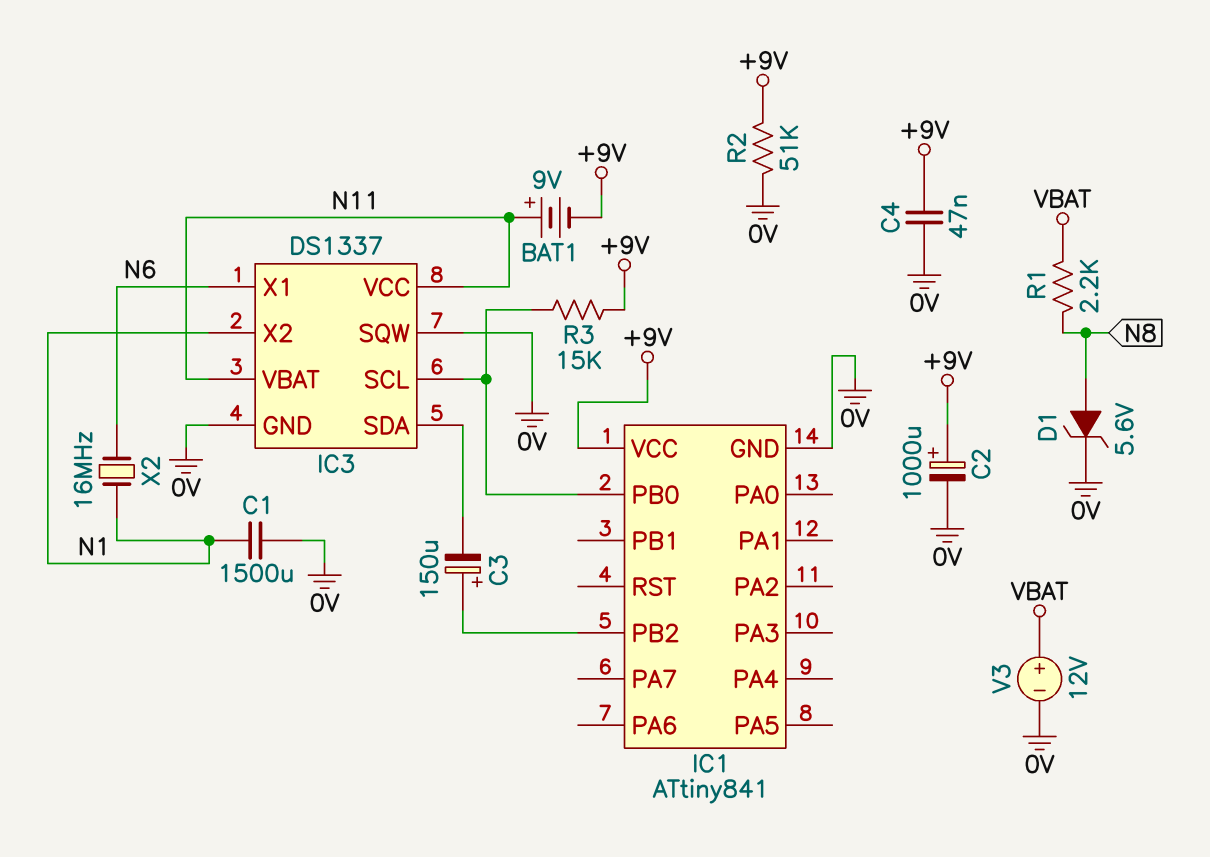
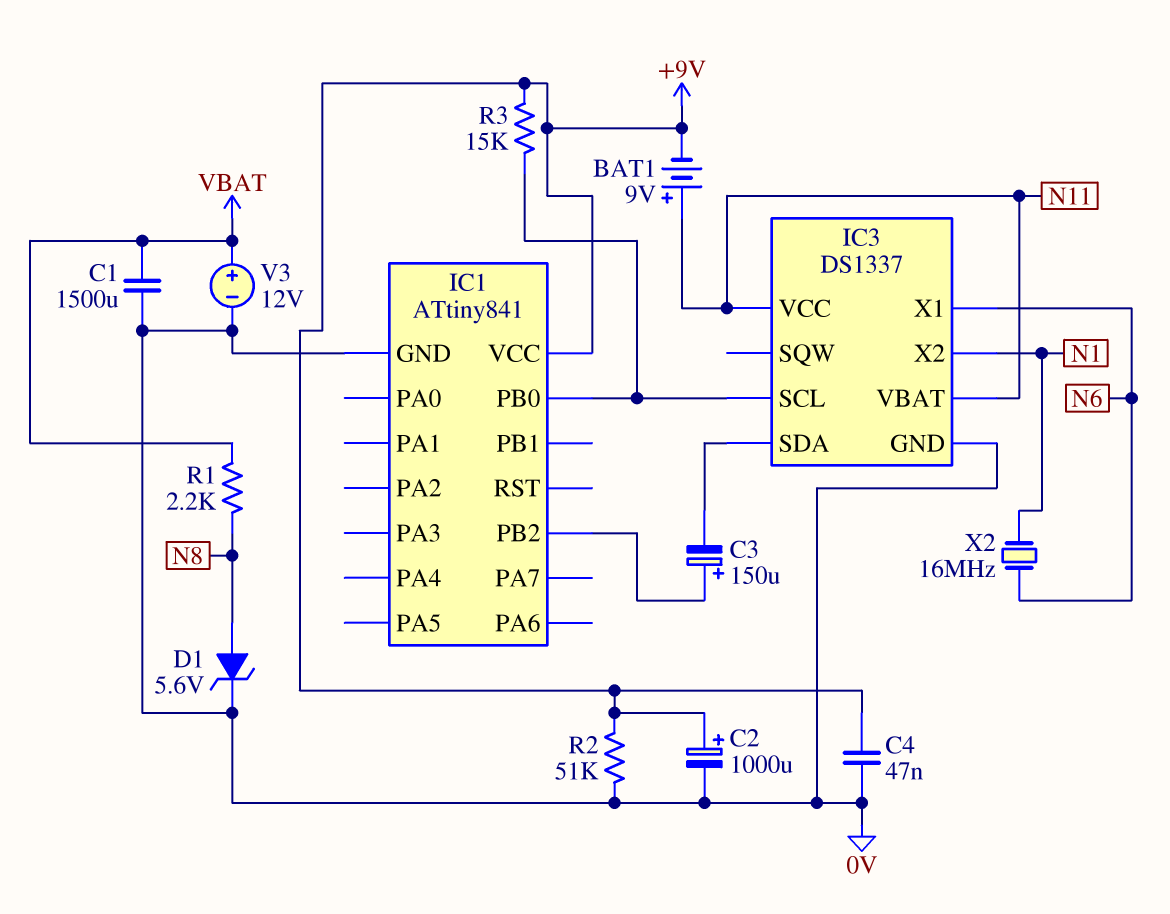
C1: 1500uF (0V, N1) -> 1500uF (0V, VBAT)
IC3 pin SQW: 0V -> none

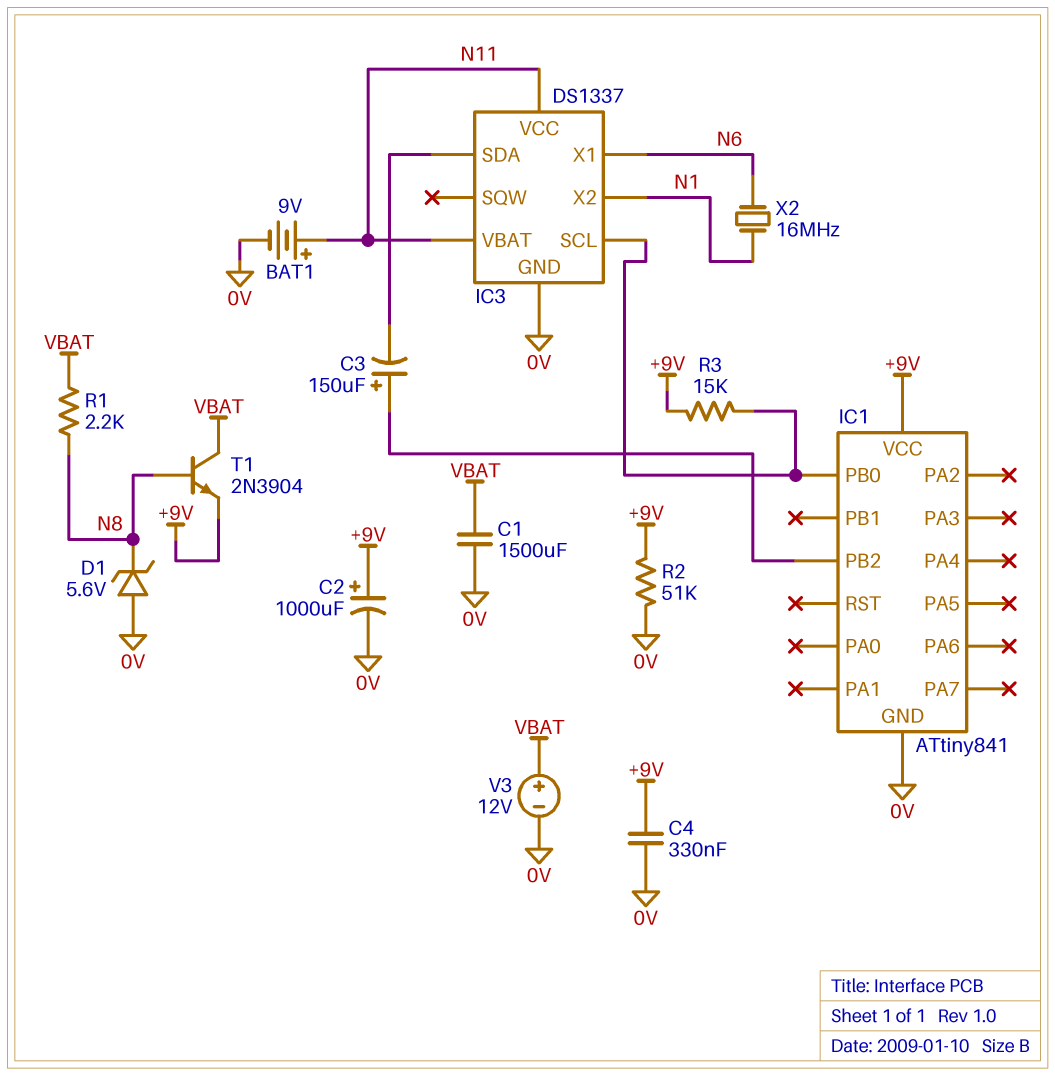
BAT1: 9V (plus N11, minus +9V) -> 9V (plus N11, minus 0V)
C4: 47nF (+9V, 0V) -> 330nF (+9V, 0V)
D1: zener 5.6V (A N8, K 0V) -> zener 5.6V (A 0V, K N8)
T1: none -> NPN 2N3904 (B N8, C VBAT, E +9V)

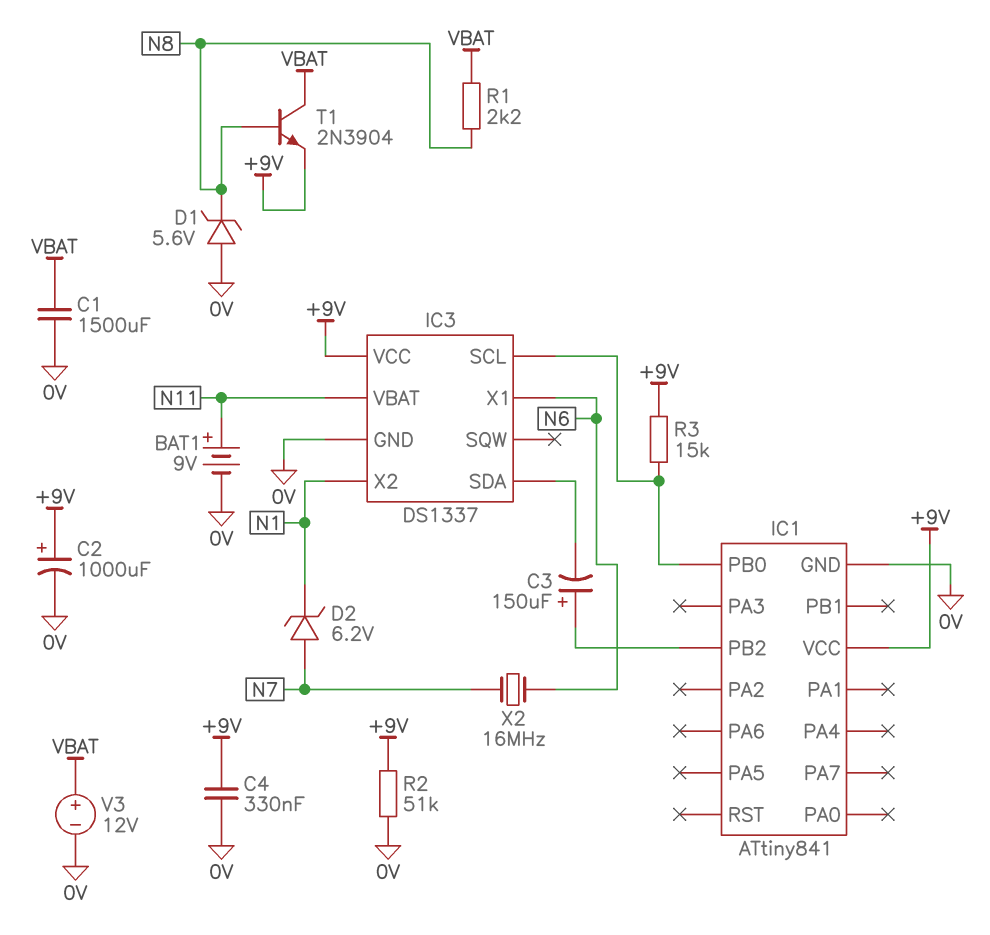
D2: none -> zener 6.2V (A N7, K N1)
IC3 pin VCC: N11 -> +9V
X2: 16MHz (N1, N6) -> 16MHz (N6, N7)

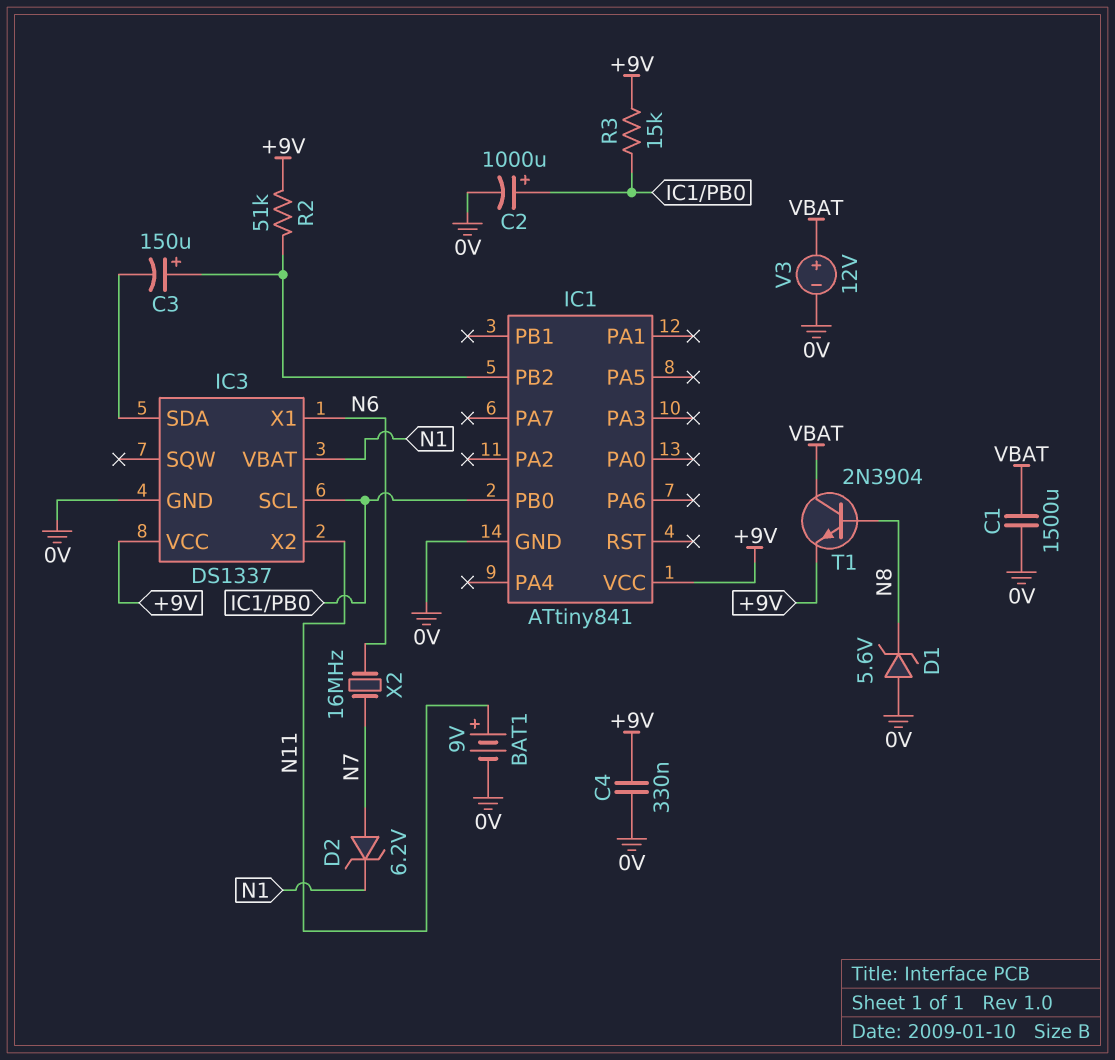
C2: 1000uF (plus +9V, minus 0V) -> 1000uF (plus IC1/PB0, minus 0V)
IC3 pin VBAT: N11 -> N1
IC3 pin X2: N1 -> N11
R1: 2.2k (N8, VBAT) -> none
R2: 51k (+9V, 0V) -> 51k (+9V, IC1/PB2)

